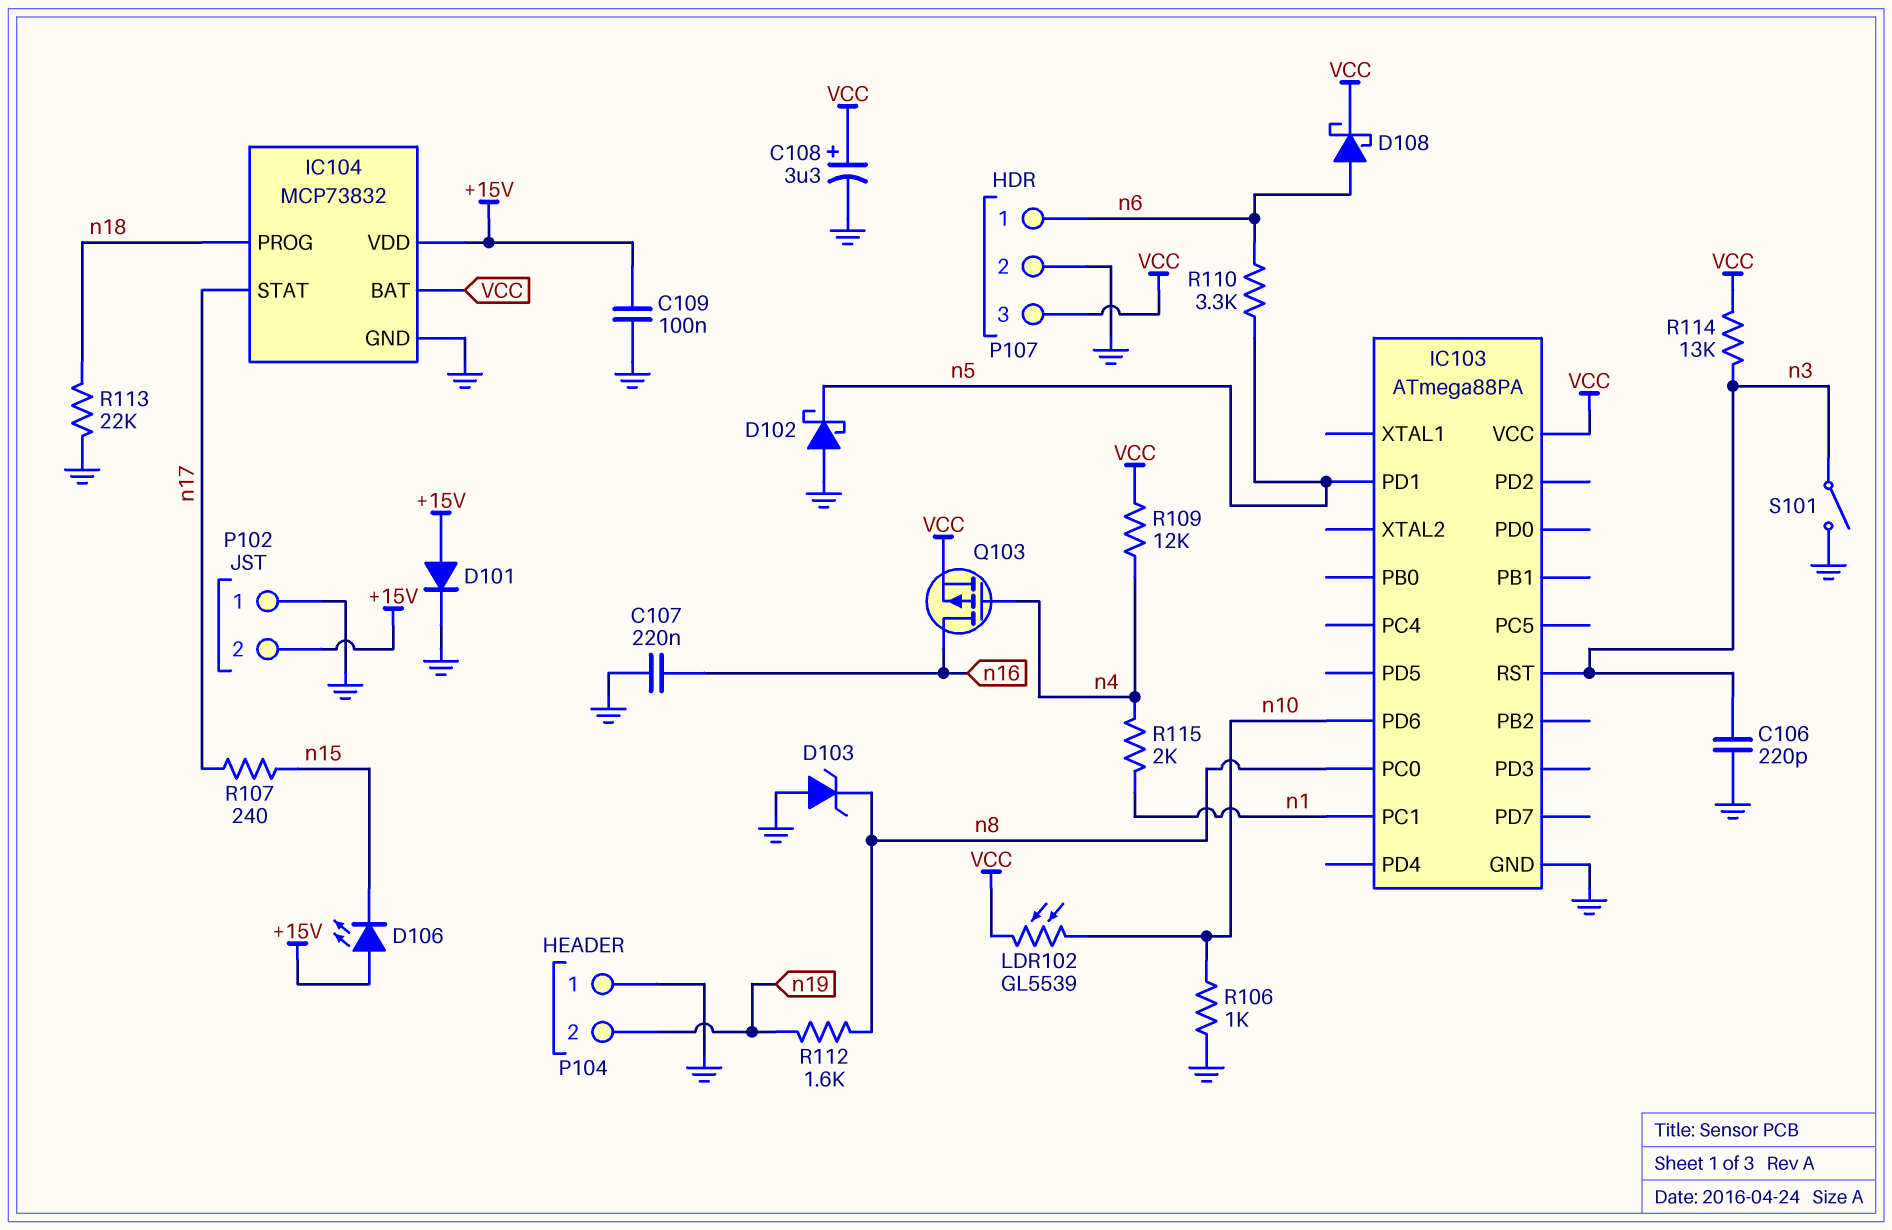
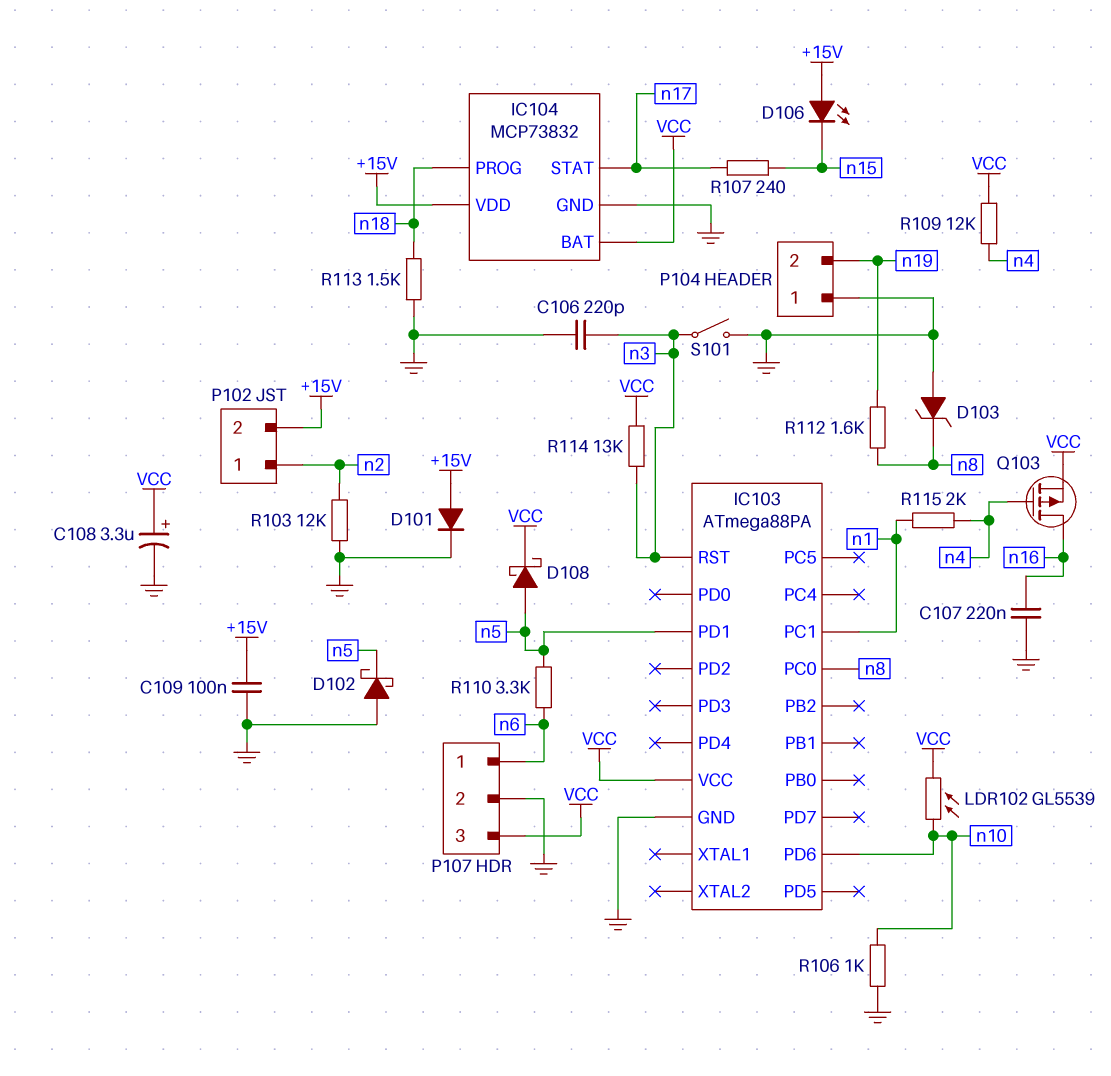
D108: schottky (A n6, K VCC) -> schottky (A n5, K VCC)
P102 pin 1: GND -> n2
R103: none -> 12k (GND, n2)
R113: 22k (GND, n18) -> 1.5k (GND, n18)

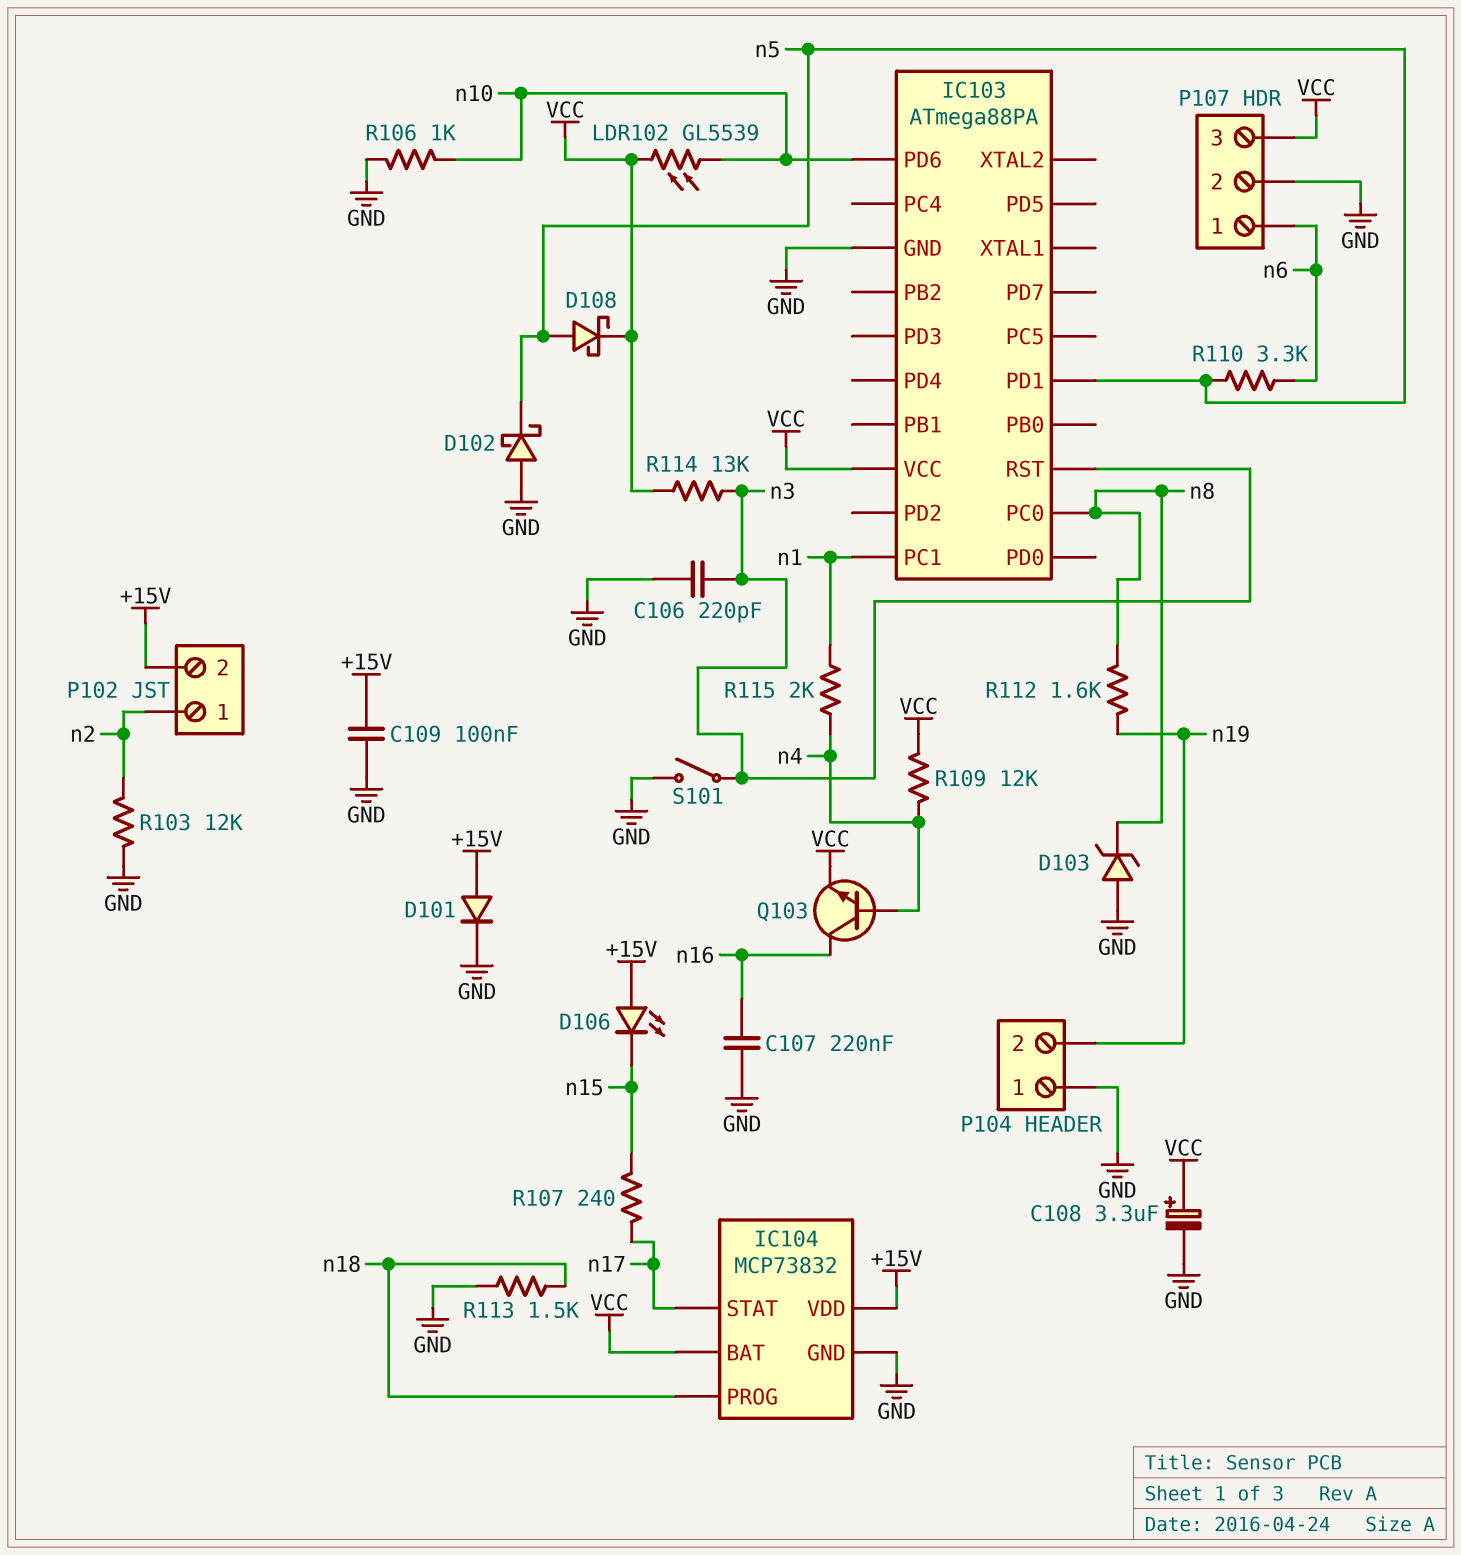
Q103: PMOS (G n4, D n16, S VCC) -> NPN (B n4, C n16, E VCC)

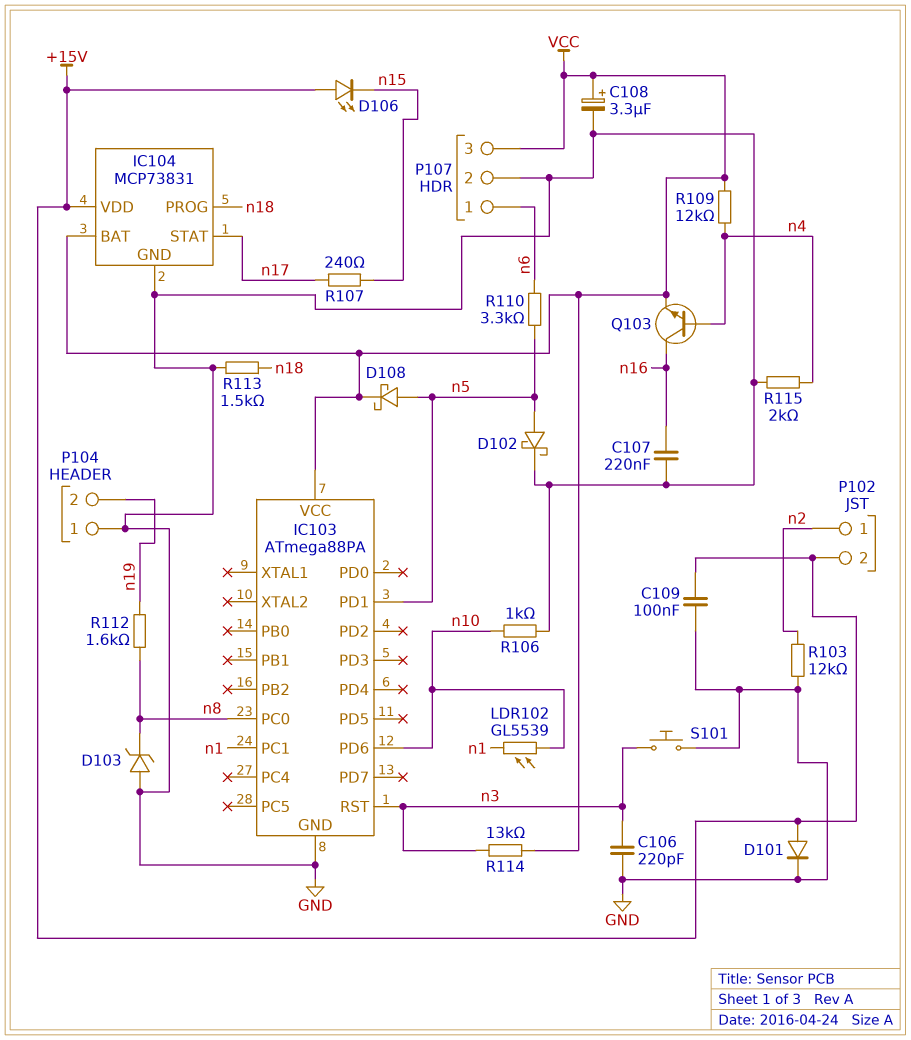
D102: schottky (A GND, K n5) -> schottky (A n5, K GND)
IC104: MCP73832 -> MCP73831
LDR102: GL5539 (VCC, n10) -> GL5539 (n1, n10)
R115: 2k (n1, n4) -> 2k (GND, n4)
S101: switch (GND, n3) -> button (GND, n3)

